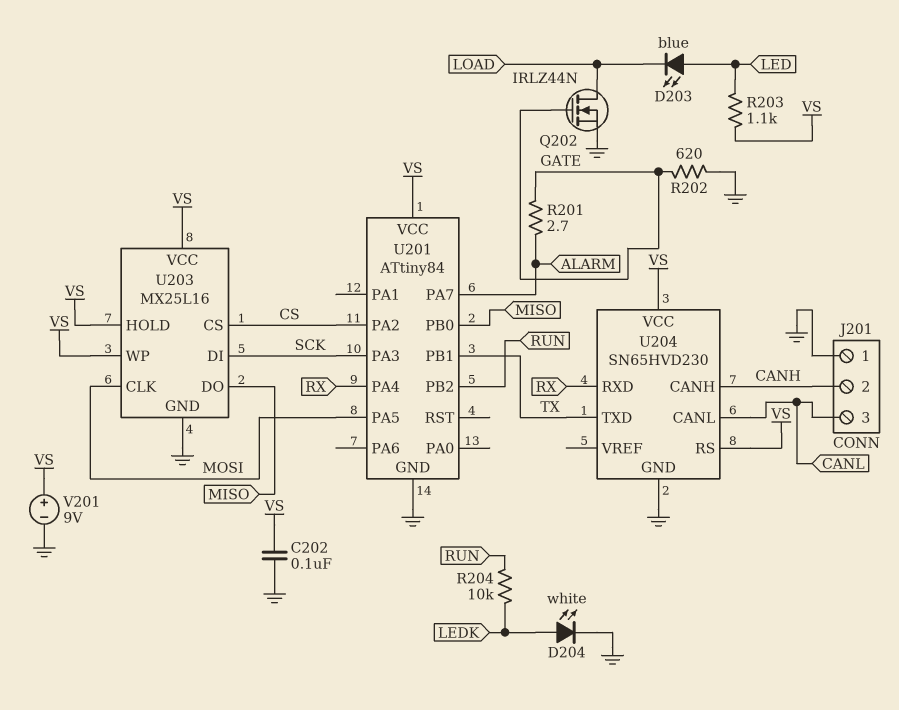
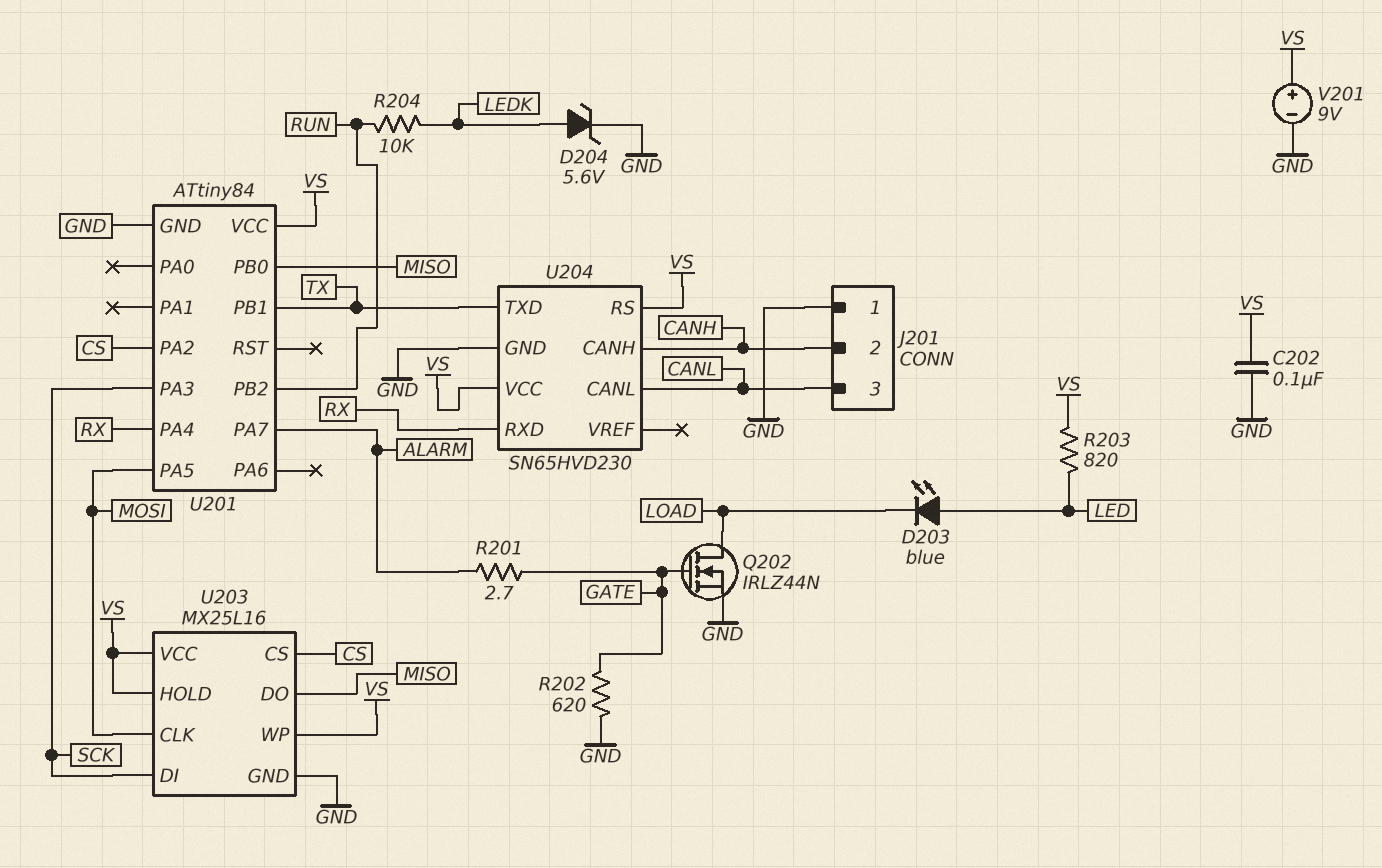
D204: LED white (A LEDK, K GND) -> zener 5.6V (A LEDK, K GND)
R203: 1.1k (LED, VS) -> 820 (LED, VS)

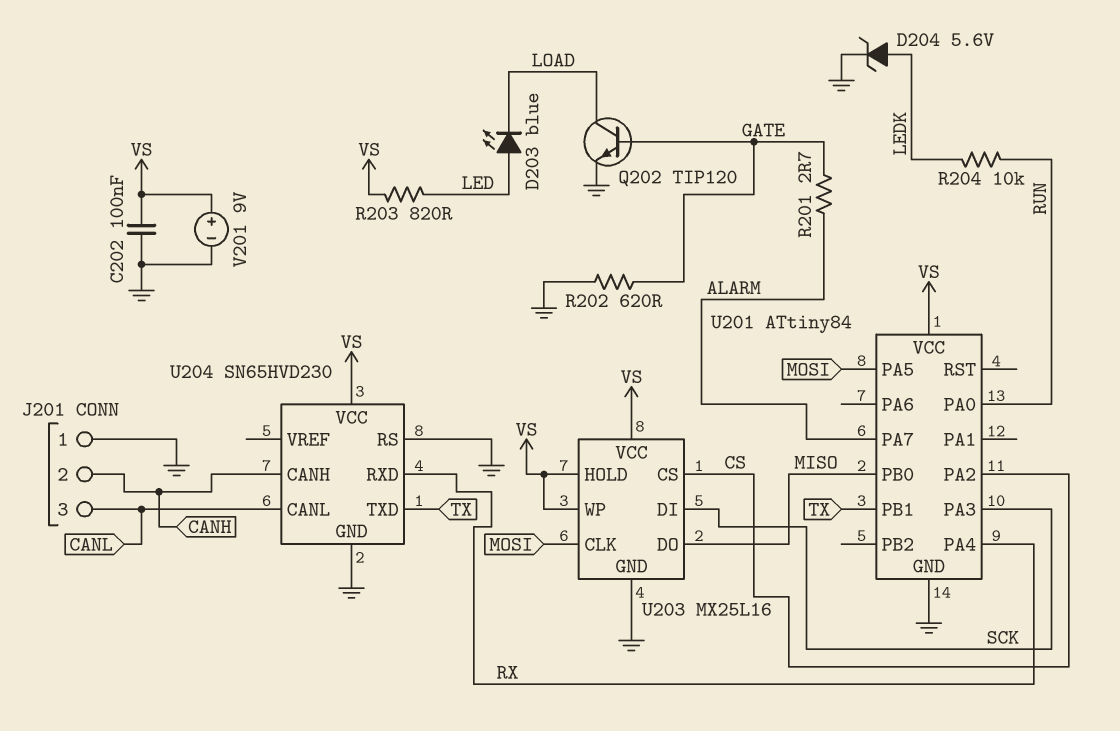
Q202: NMOS IRLZ44N (G GATE, D LOAD, S GND) -> NPN TIP120 (B GATE, C LOAD, E GND)
U201 pin PA0: none -> RUN
U201 pin PB2: RUN -> none
U204 pin RS: VS -> GND

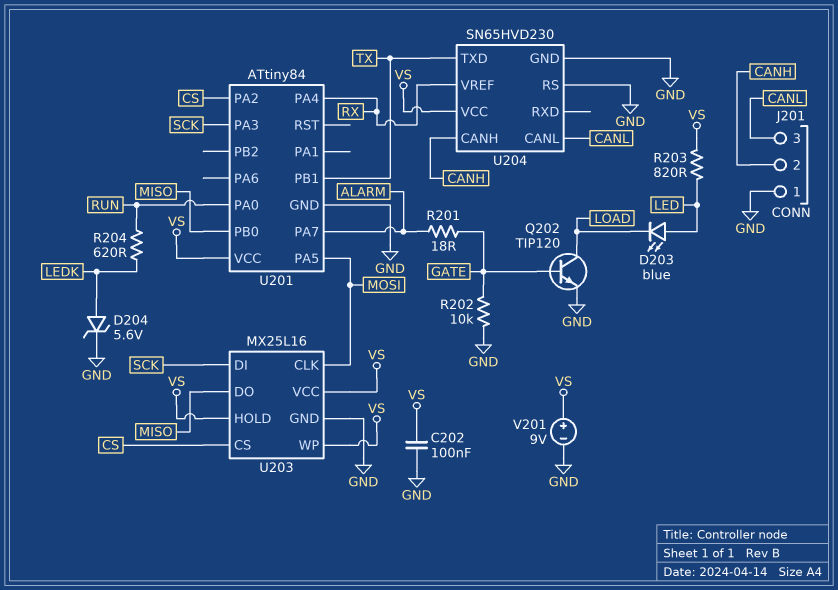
R201: 2.7 (ALARM, GATE) -> 18 (ALARM, GATE)
R202: 620 (GATE, GND) -> 10k (GATE, GND)
R204: 10k (LEDK, RUN) -> 620 (LEDK, RUN)
U204 pin RXD: RX -> none
U204 pin VREF: none -> RX

